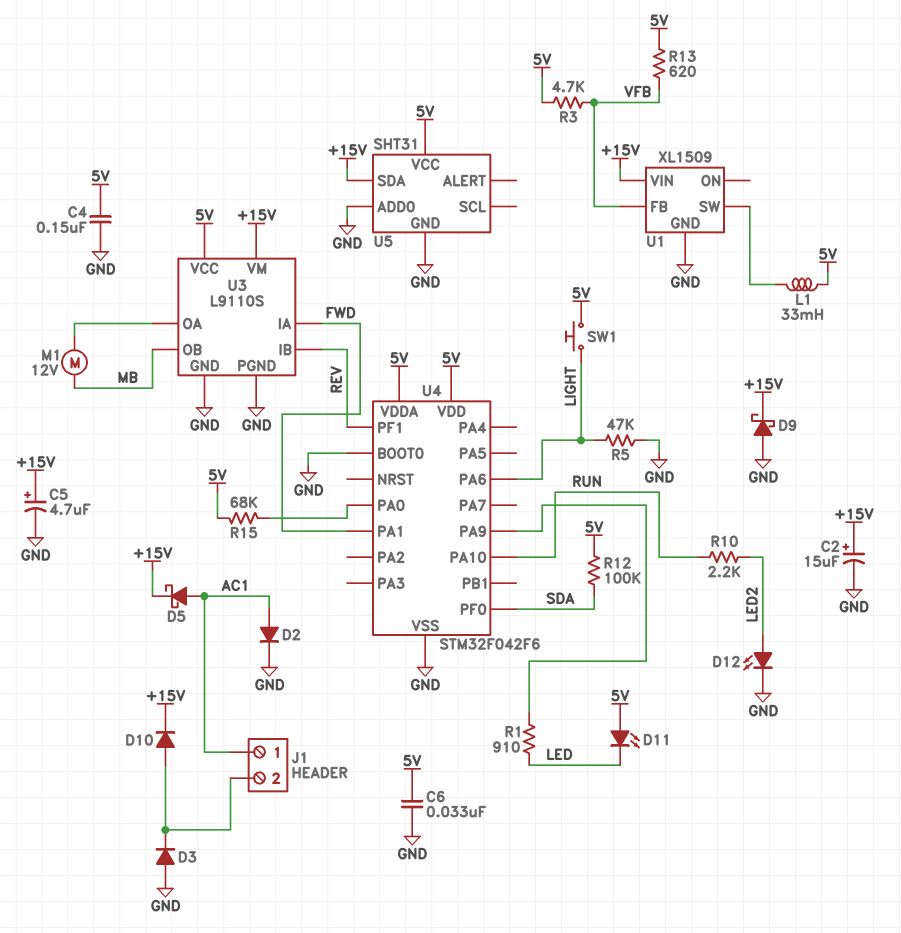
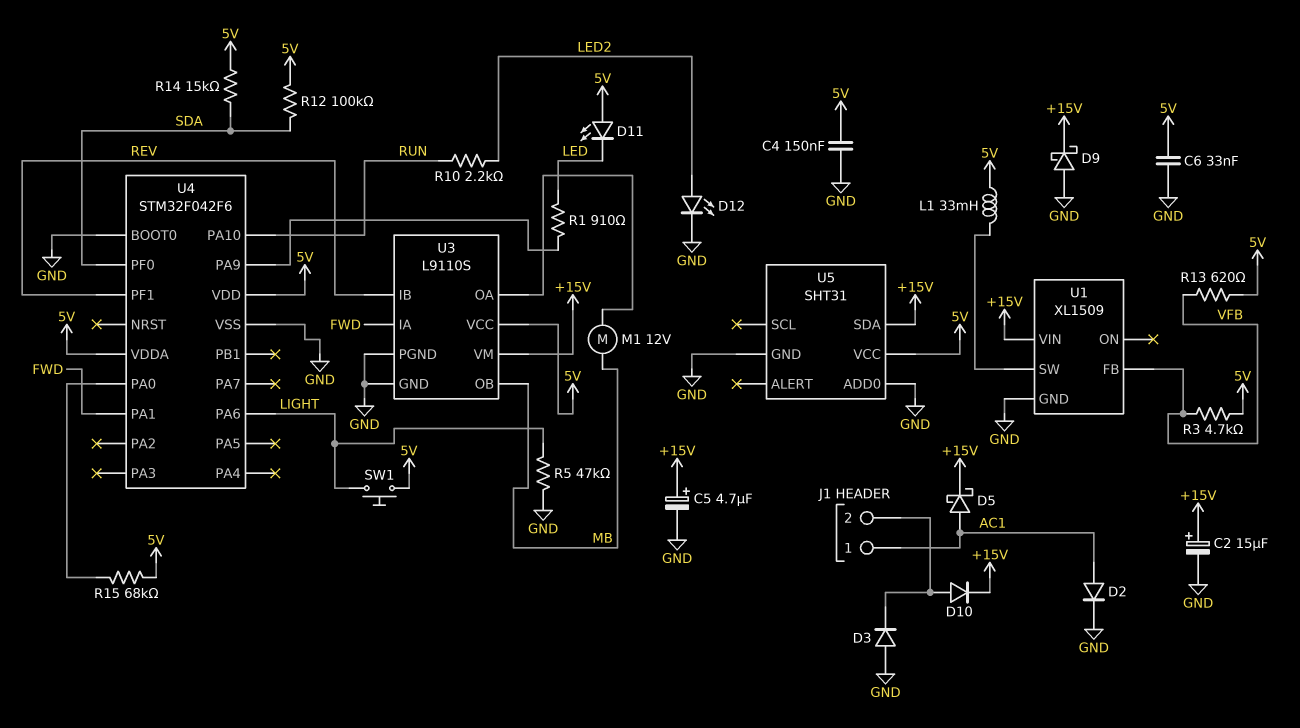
R14: none -> 15k (5V, SDA)

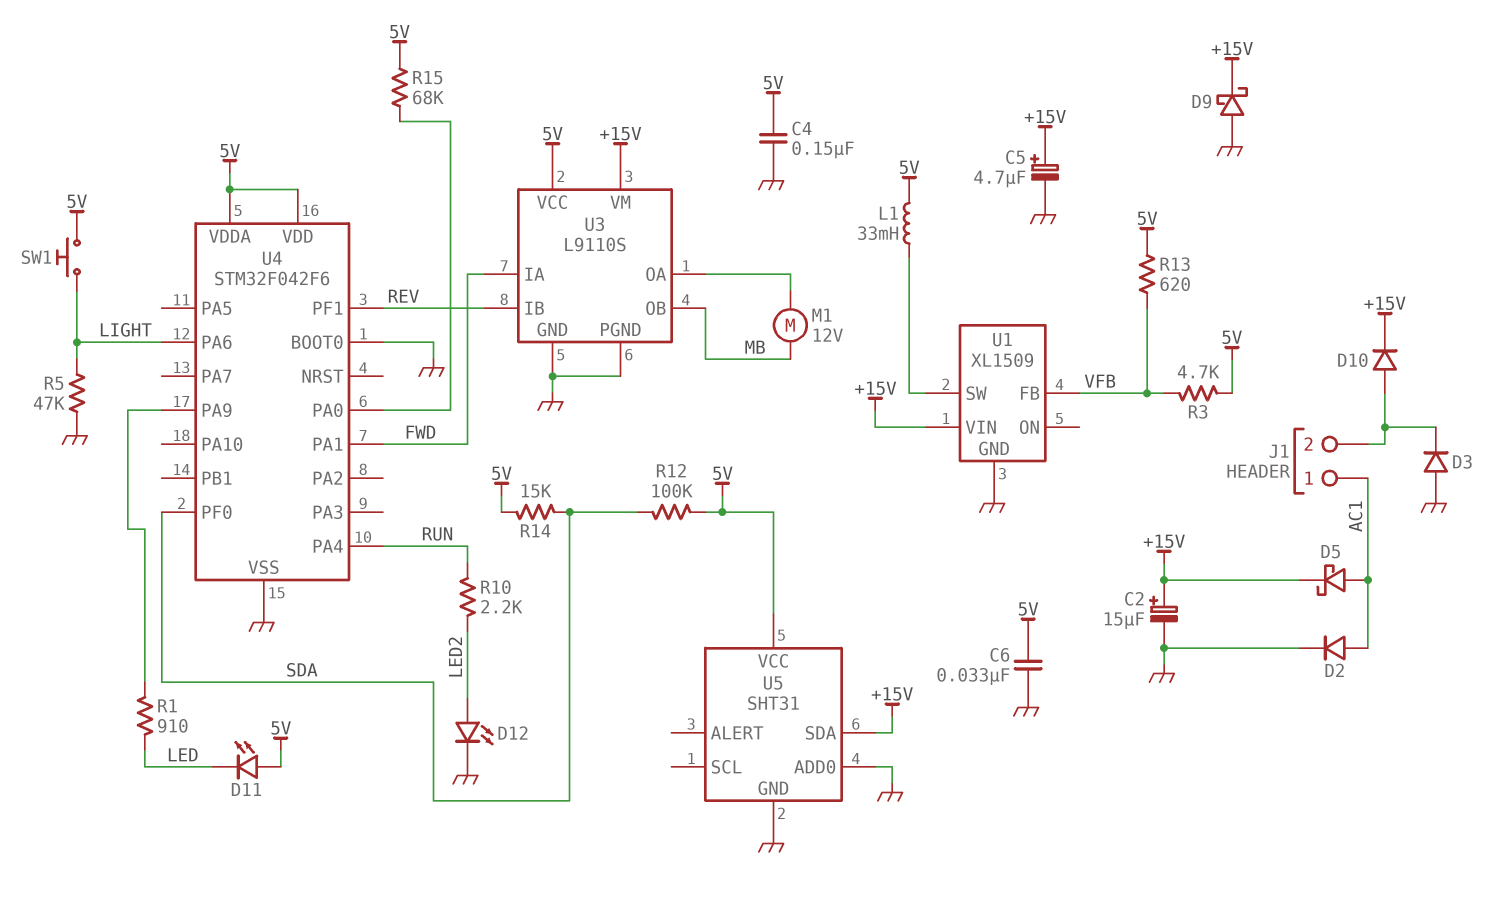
U4 pin PA4: none -> RUN
U4 pin PA10: RUN -> none

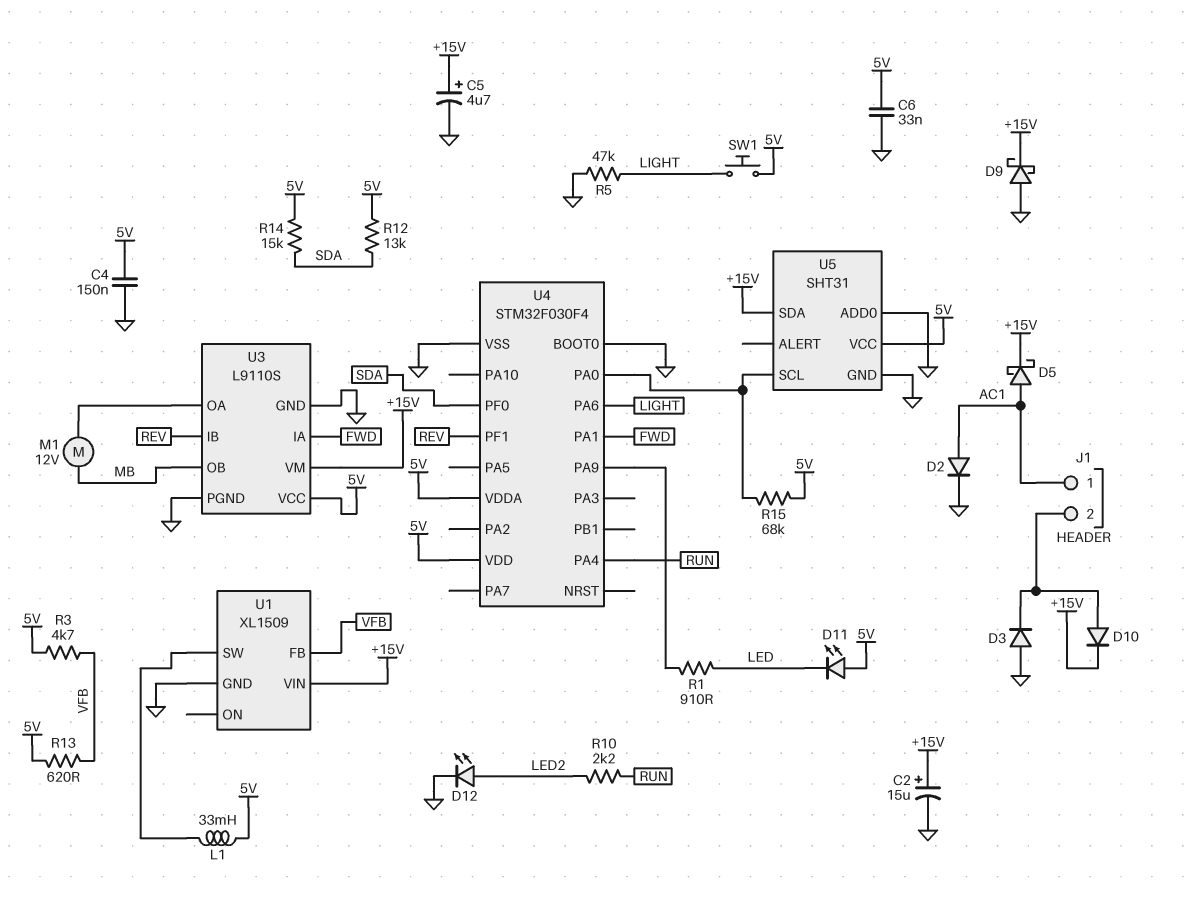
R12: 100k (5V, SDA) -> 13k (5V, SDA)
U4: STM32F042F6 -> STM32F030F4
U5 pin SCL: none -> U4/PA0

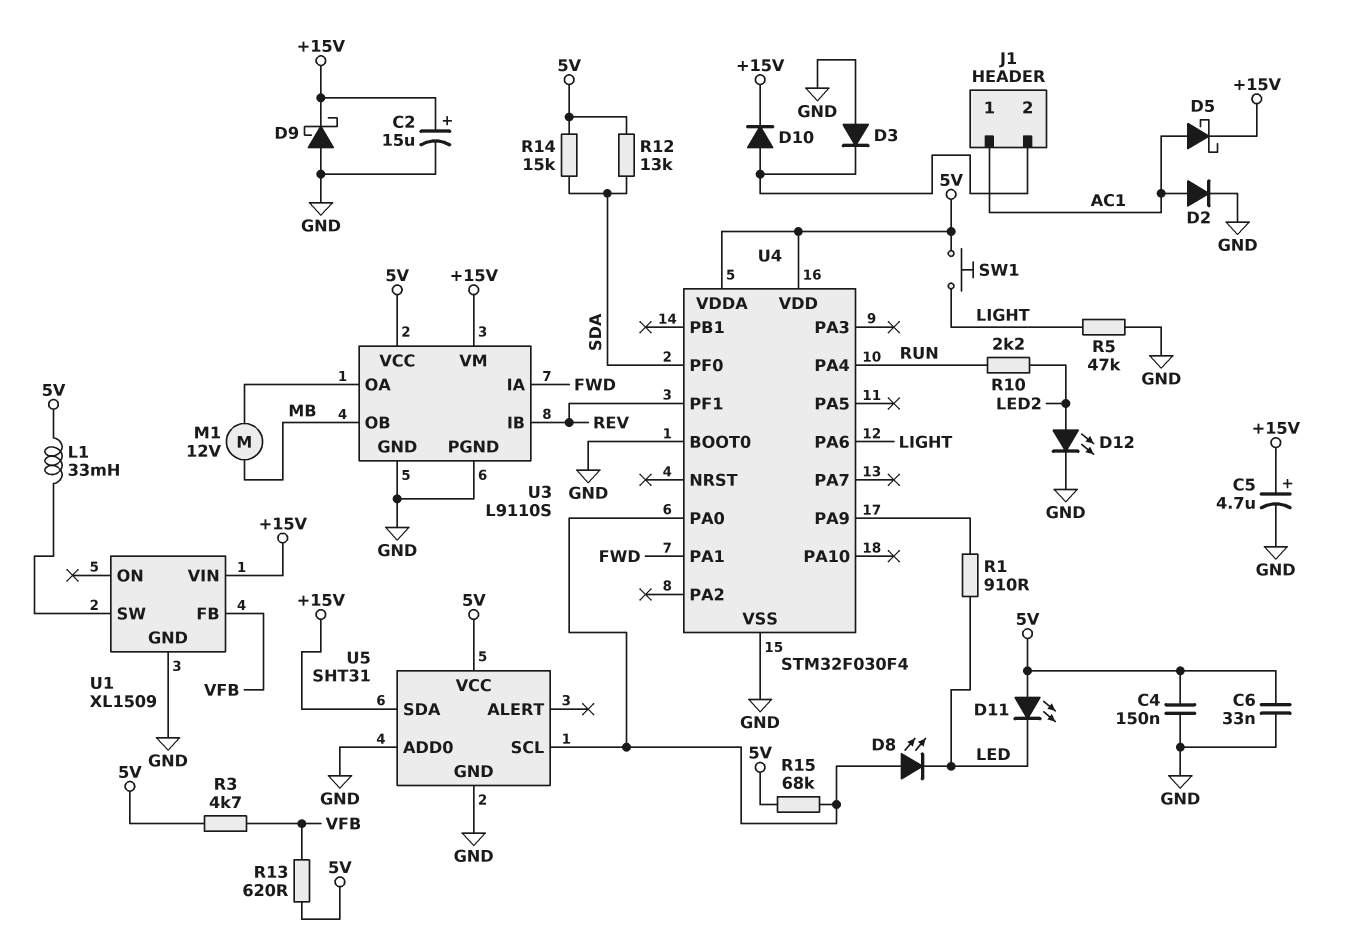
D8: none -> LED (A U4/PA0, K LED)

